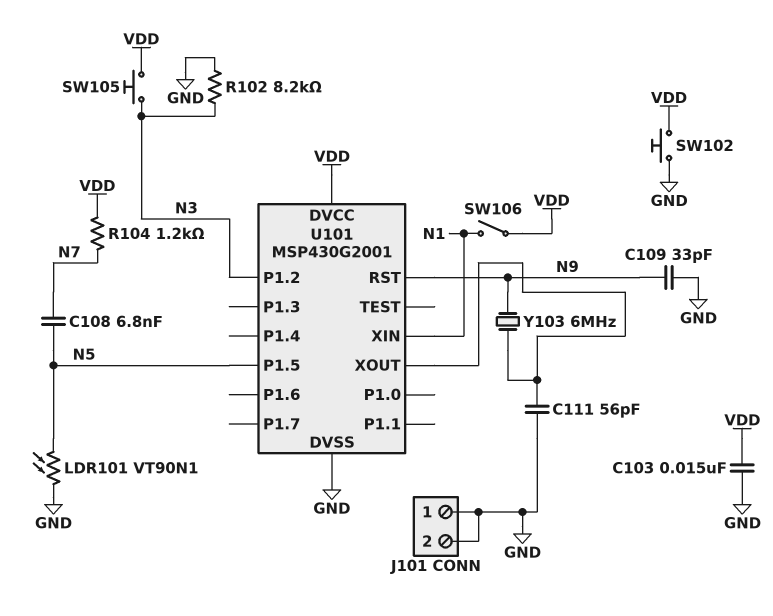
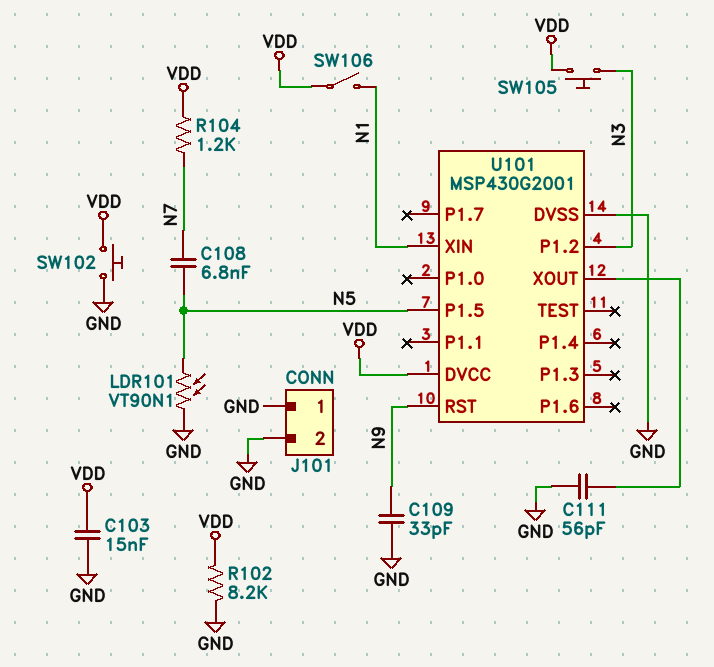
R102: 8.2k (GND, N3) -> 8.2k (GND, VDD)
Y103: 6MHz (N9, U101/XOUT) -> none

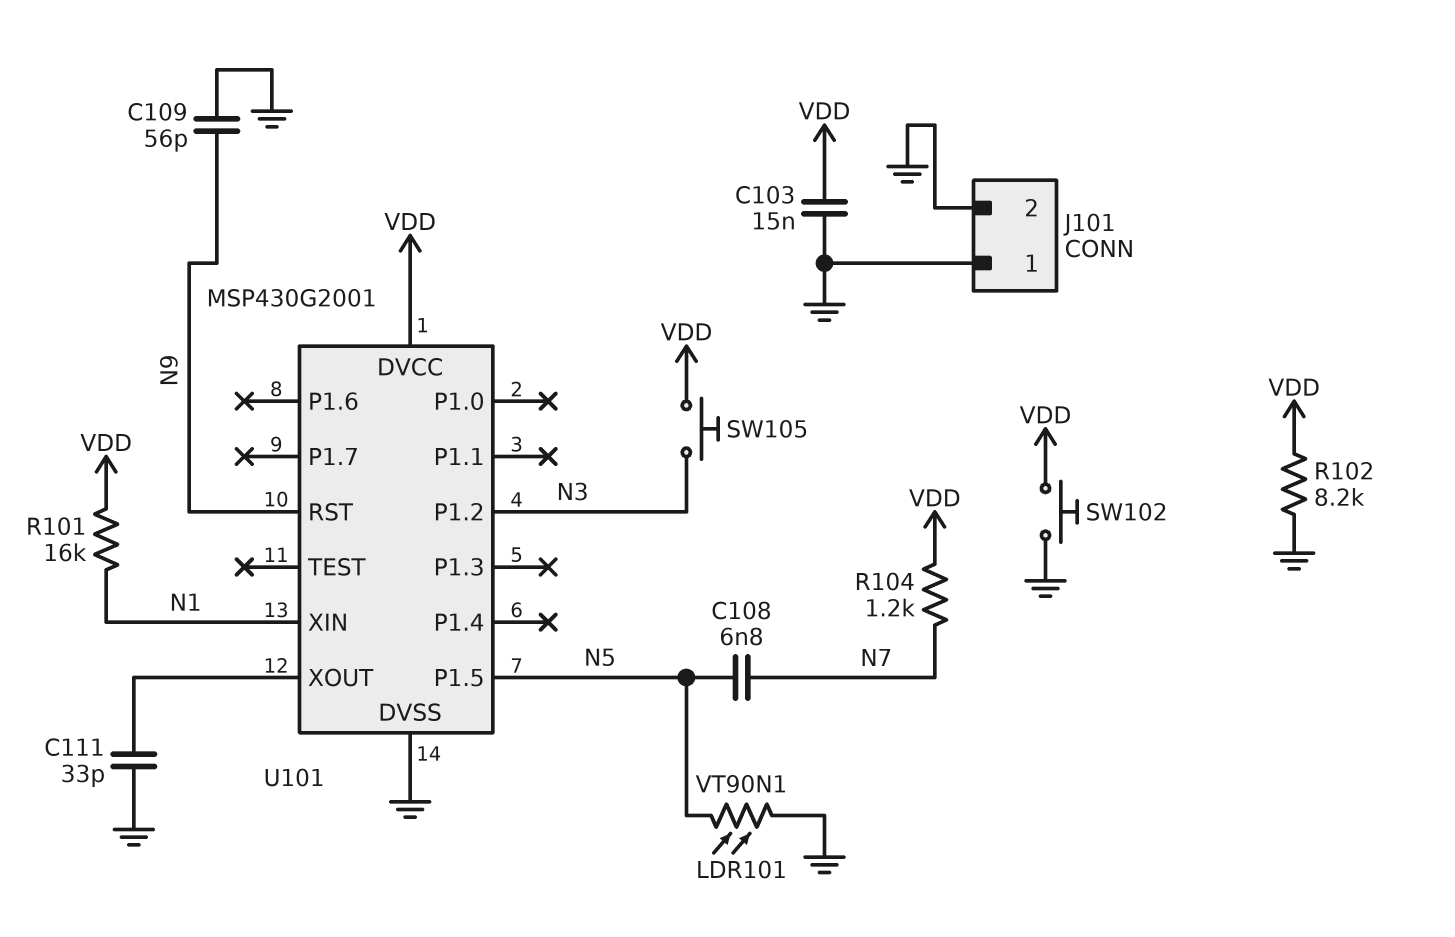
C109: 33pF (GND, N9) -> 56pF (GND, N9)
C111: 56pF (GND, U101/XOUT) -> 33pF (GND, U101/XOUT)
R101: none -> 16k (N1, VDD)
SW106: switch (N1, VDD) -> none

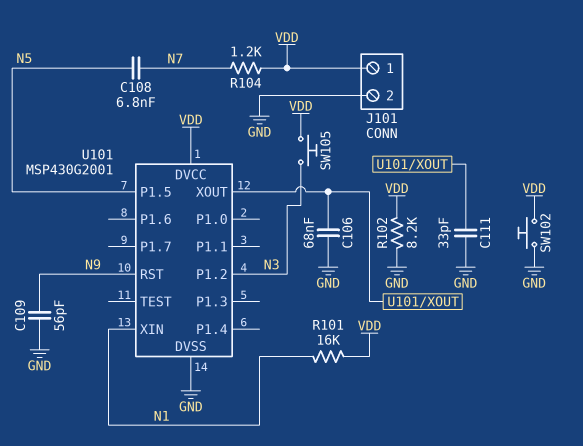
C103: 15nF (GND, VDD) -> none
C106: none -> 68nF (GND, U101/XOUT)
J101 pin 1: GND -> VDD
LDR101: VT90N1 (GND, N5) -> none

